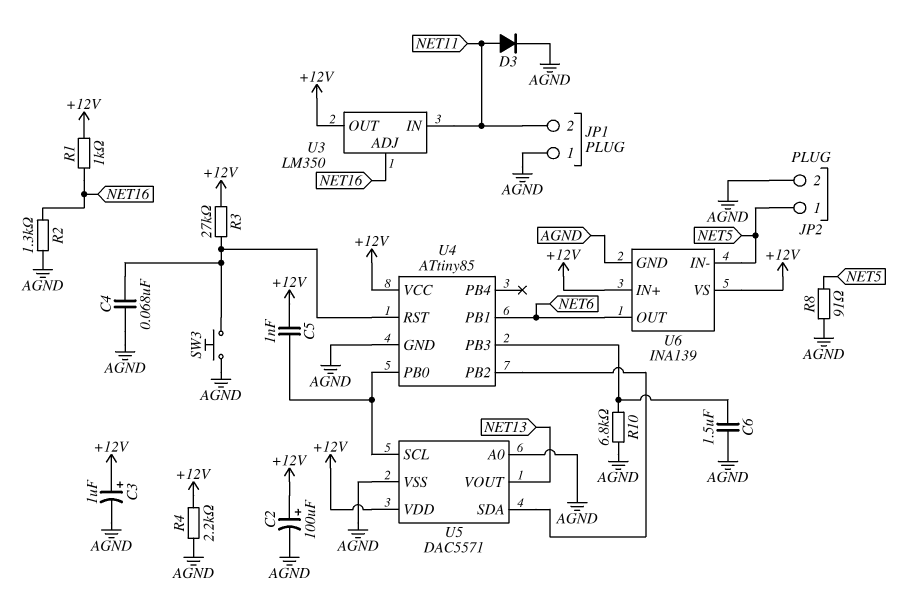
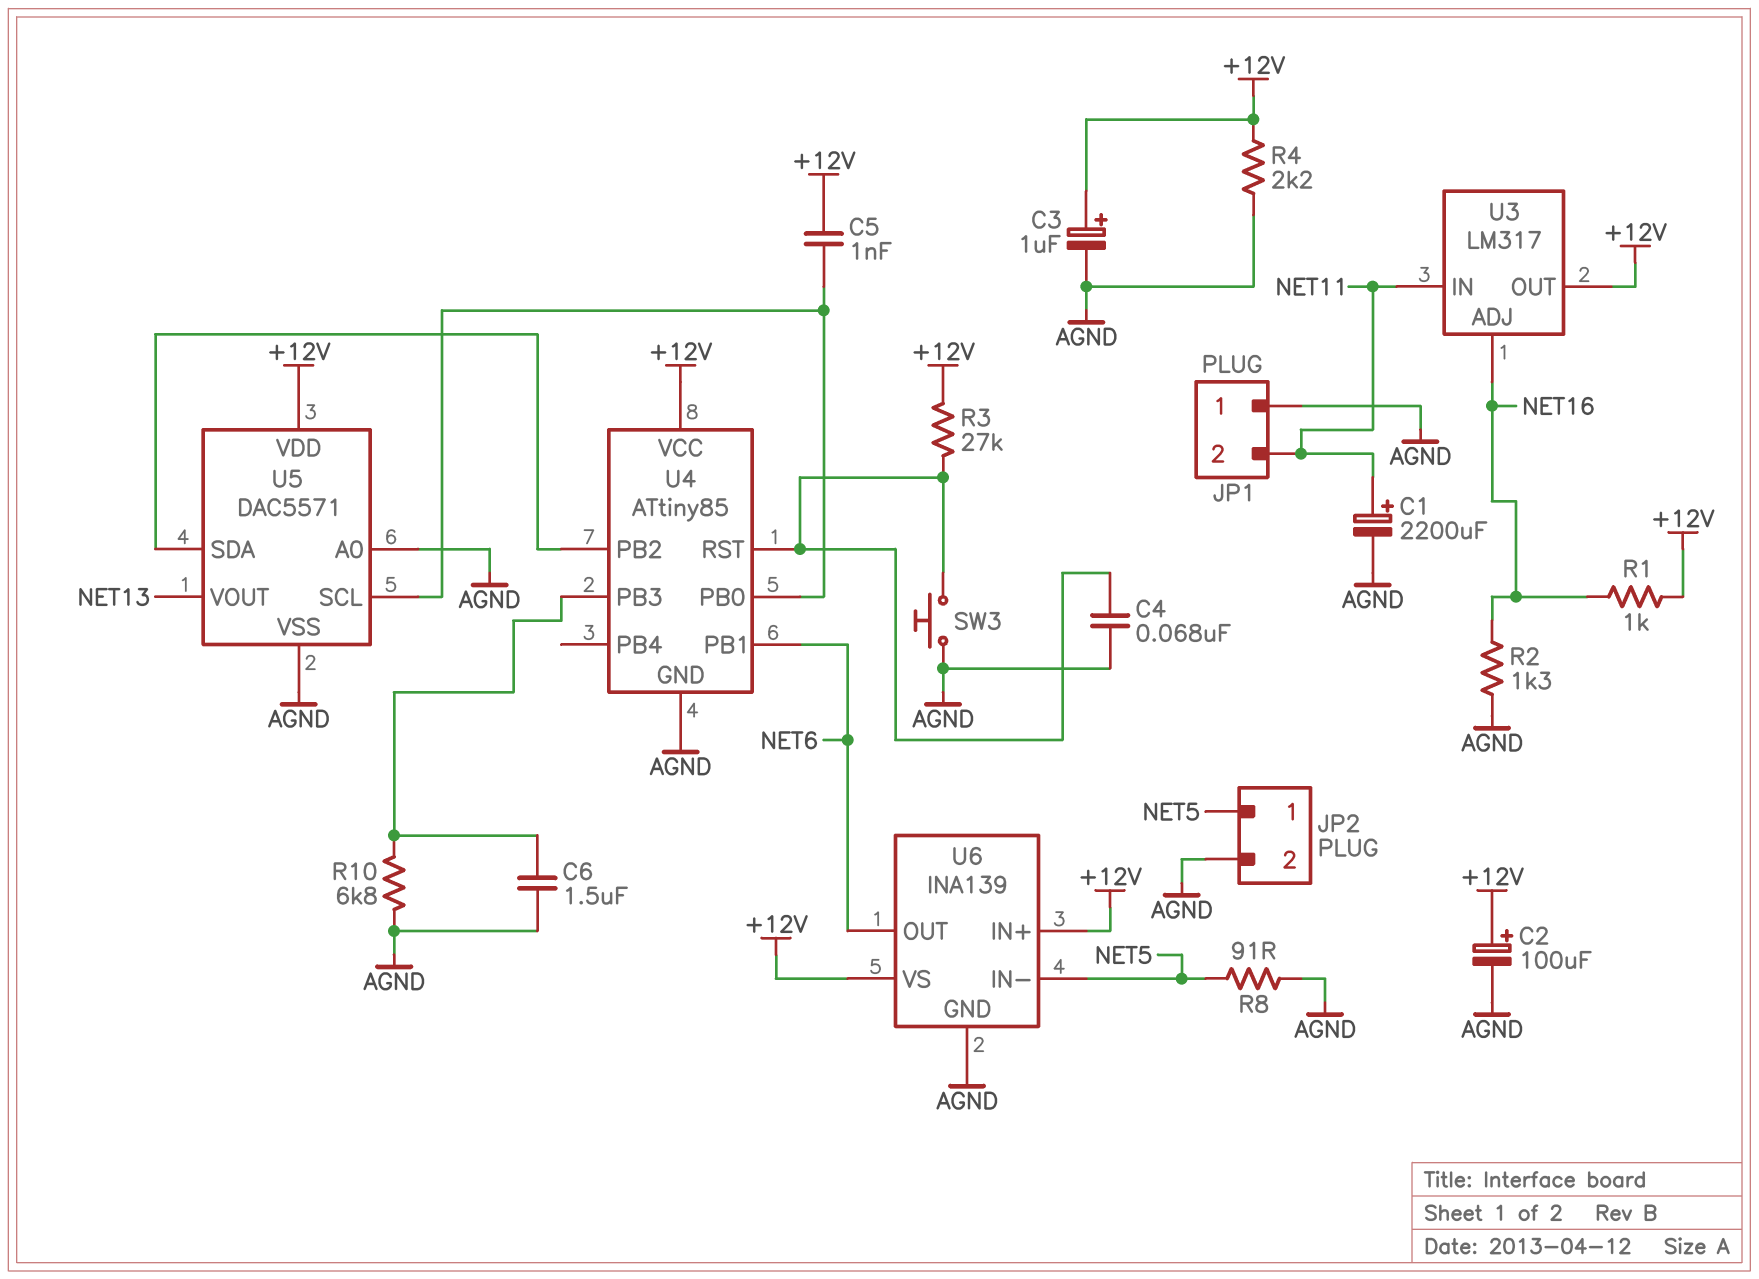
C1: none -> 2200uF (plus NET11, minus AGND)
D3: diode (A NET11, K AGND) -> none
U3: LM350 -> LM317

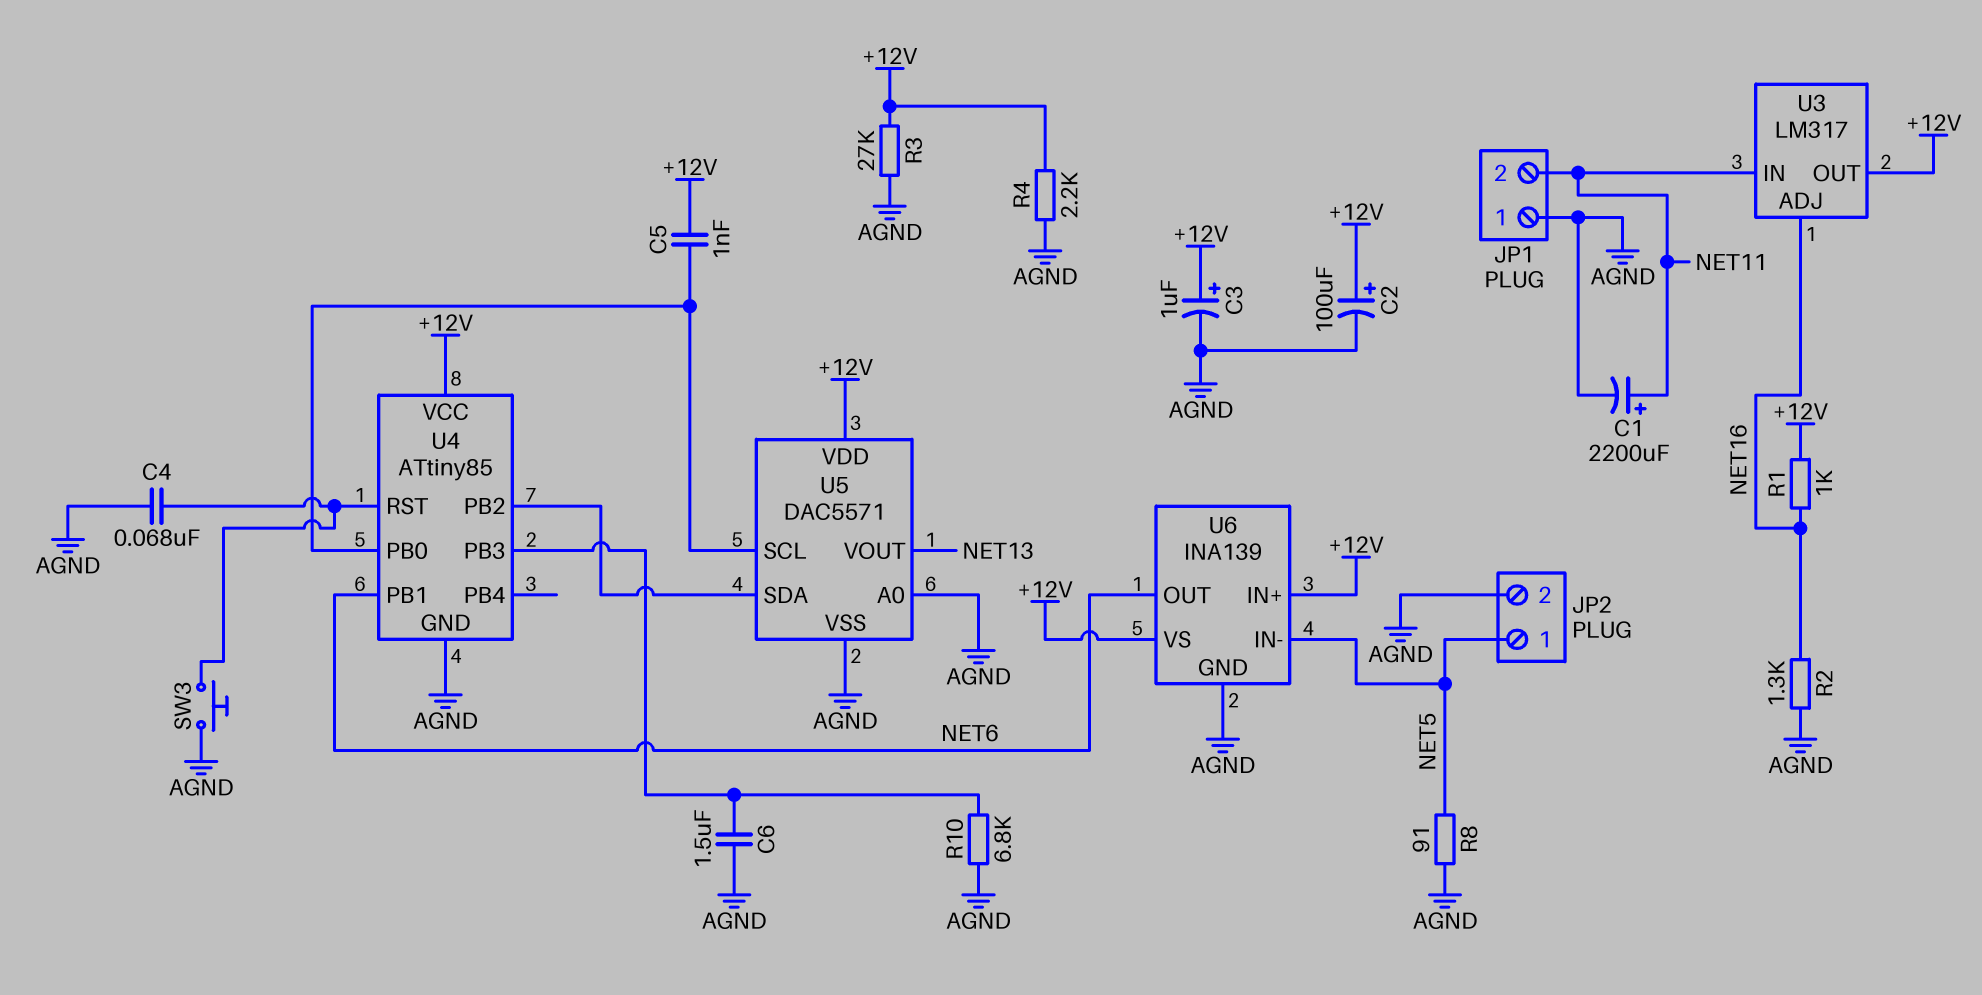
R3: 27k (+12V, U4/RST) -> 27k (+12V, AGND)

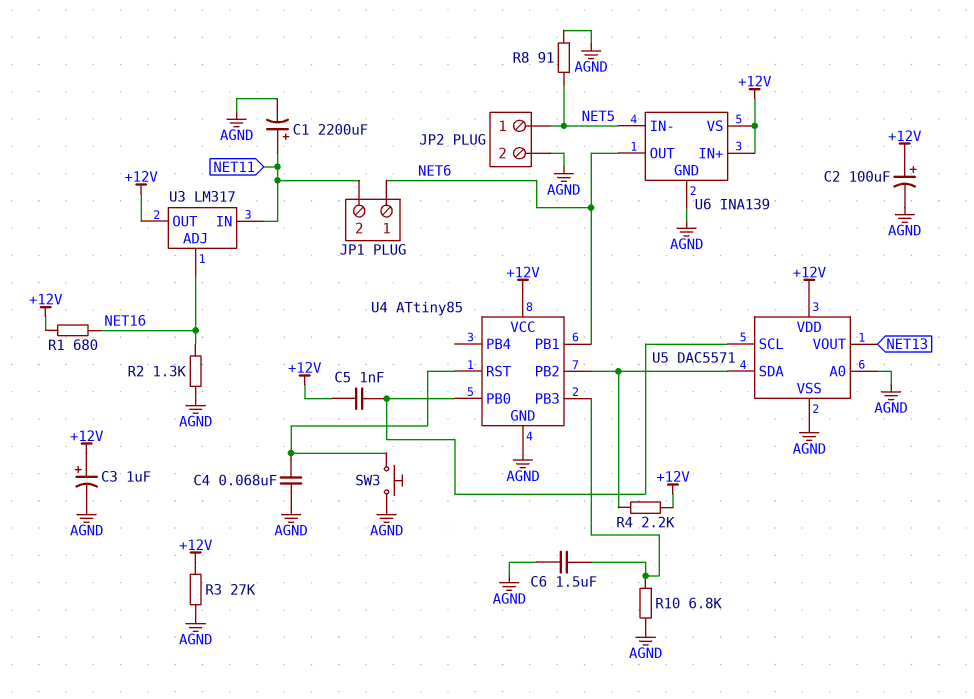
JP1 pin 1: AGND -> NET6
R1: 1k (+12V, NET16) -> 680 (+12V, NET16)
R4: 2.2k (+12V, AGND) -> 2.2k (+12V, U4/PB2)

